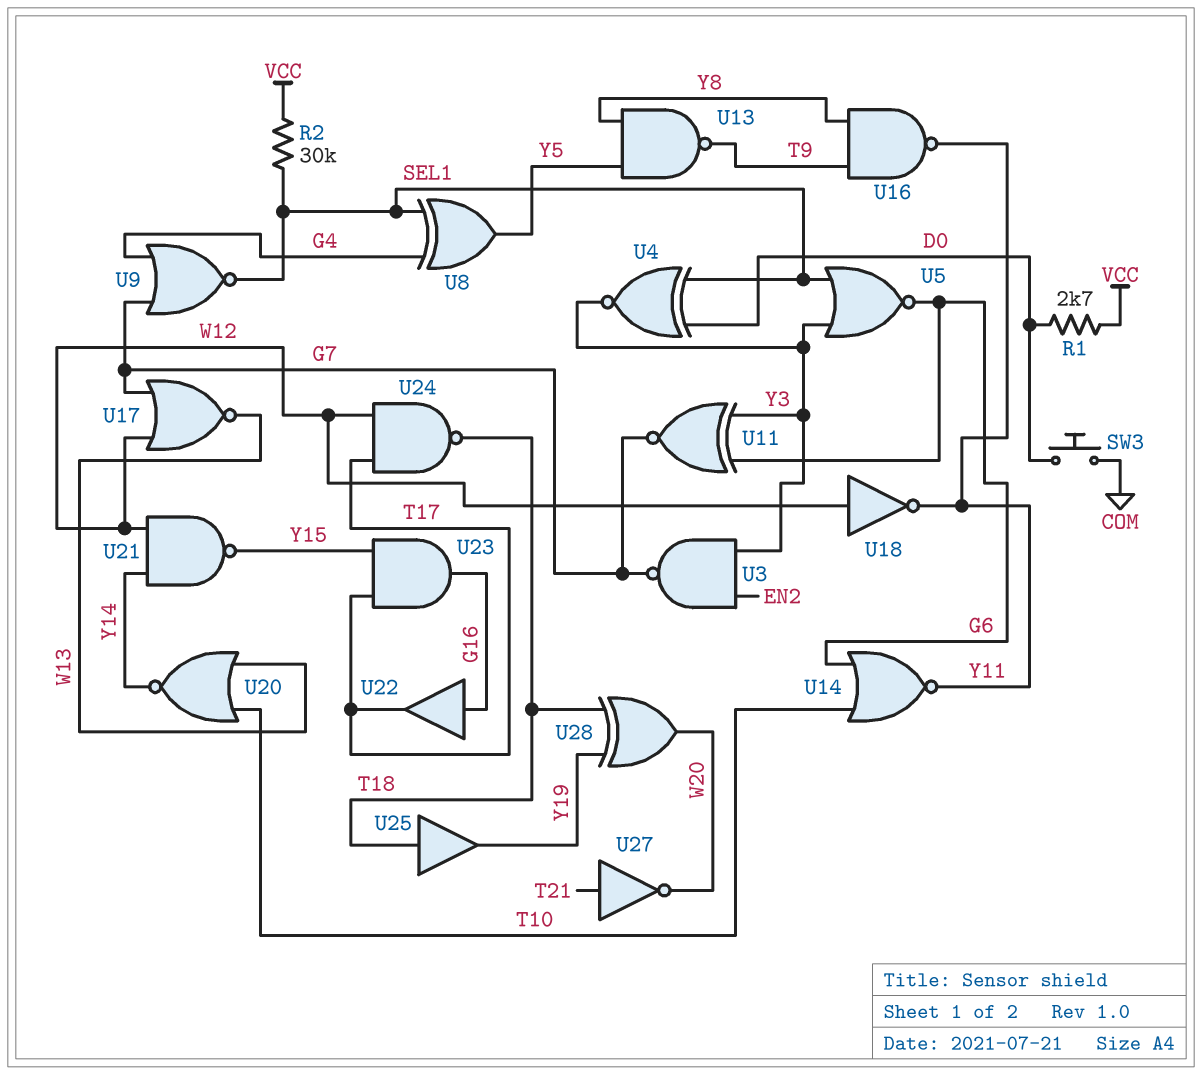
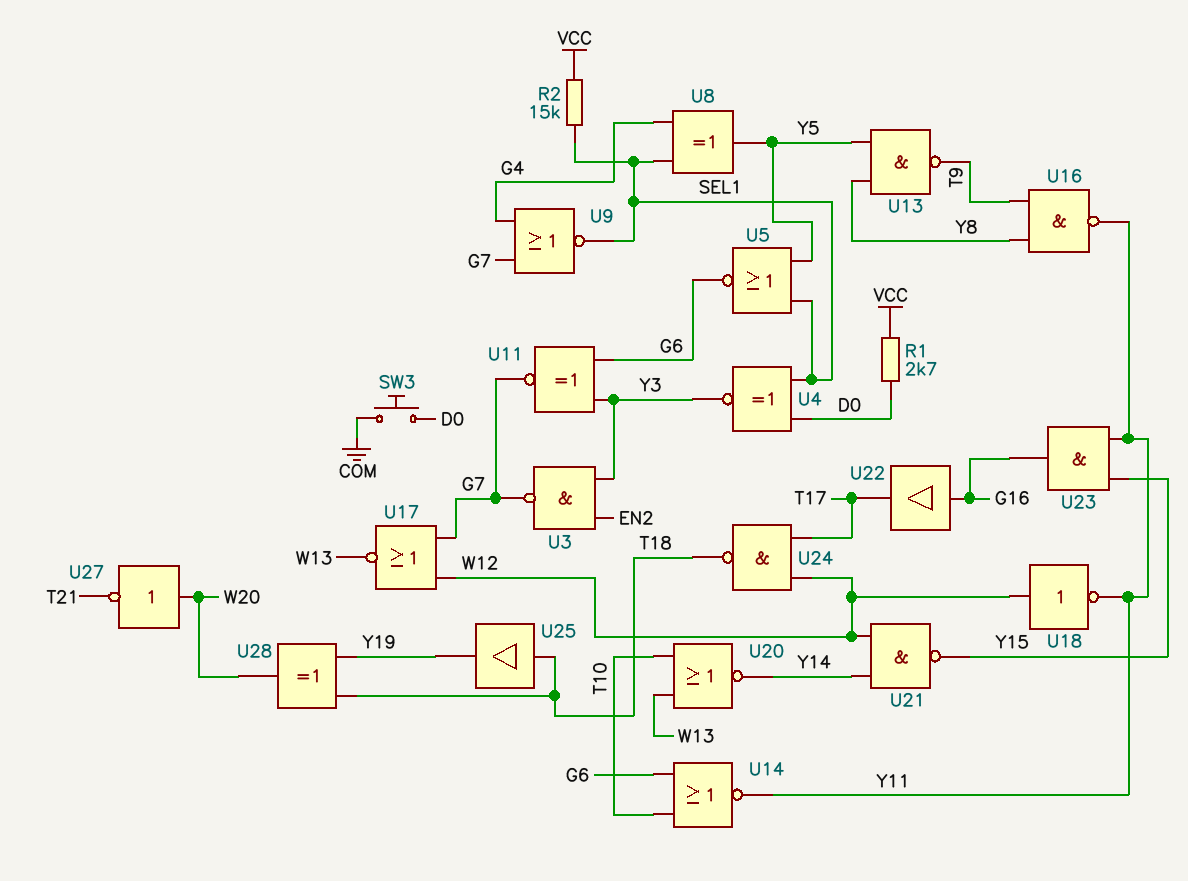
R2: 30k (SEL1, VCC) -> 15k (SEL1, VCC)
U5: NOR (in SEL1, in Y3, out G6) -> NOR (in SEL1, in Y5, out G6)
U23: AND (in T17, in Y15, out G16) -> AND (in Y11, in Y15, out G16)
U27: NOT (in T21, out W20) -> NOT (in W20, out T21)

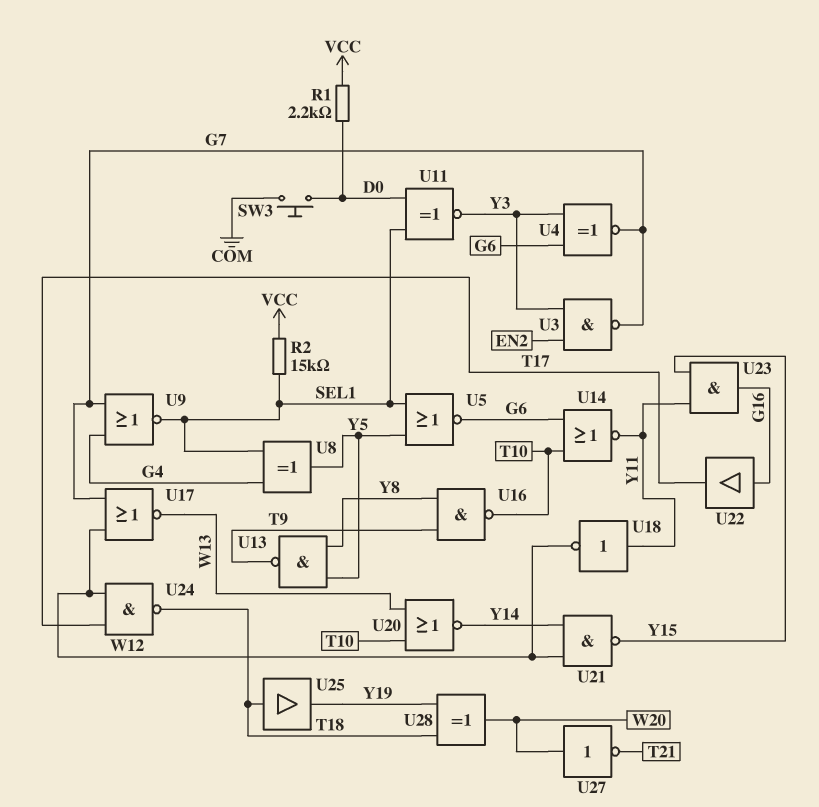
R1: 2.7k (D0, VCC) -> 2.2k (D0, VCC)
U4: XNOR (in D0, in SEL1, out Y3) -> XNOR (in G6, in Y3, out G7)
U11: XNOR (in G6, in Y3, out G7) -> XNOR (in D0, in SEL1, out Y3)
U16: NAND (in T9, in Y8, out Y11) -> NAND (in T9, in Y8, out T10)
U18: NOT (in W12, out Y11) -> NOT (in Y11, out W12)

